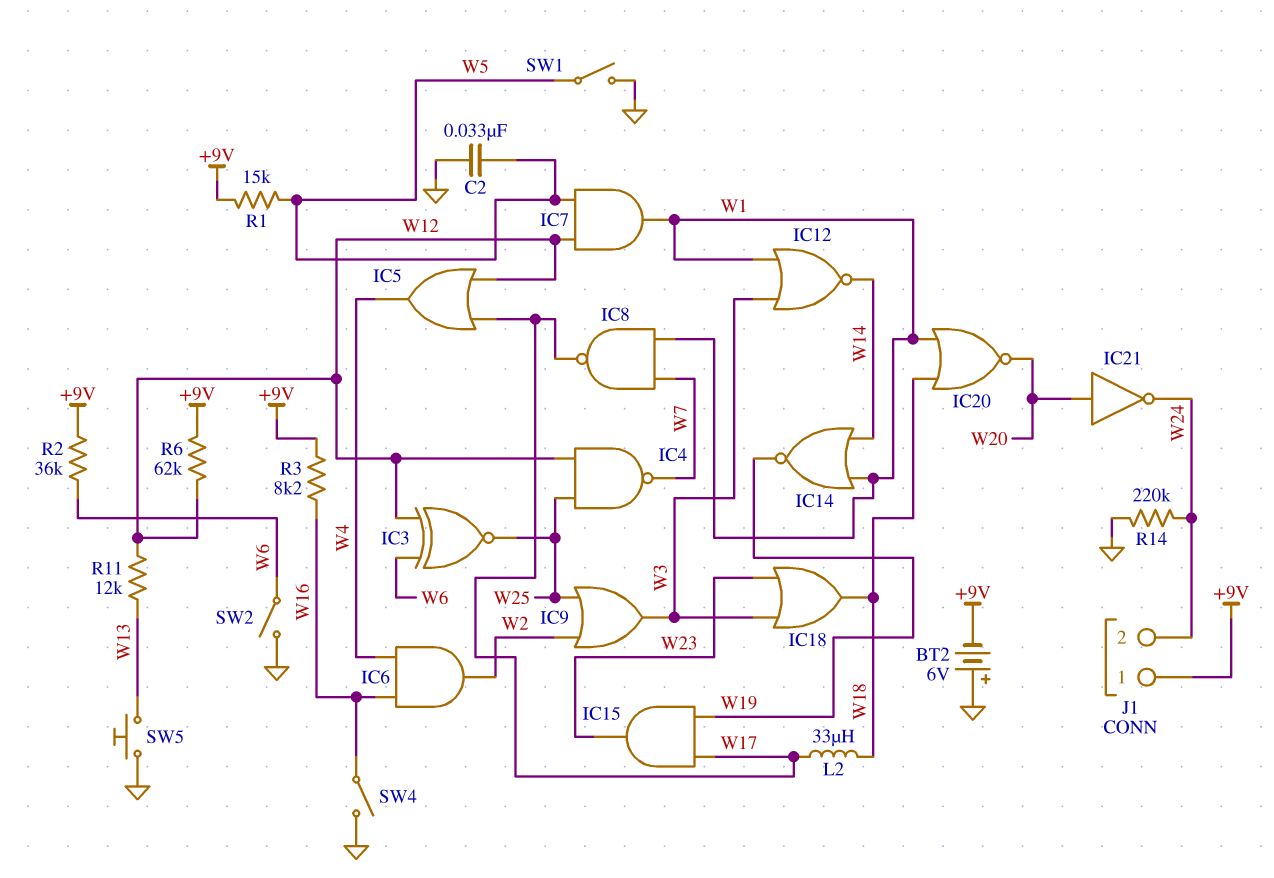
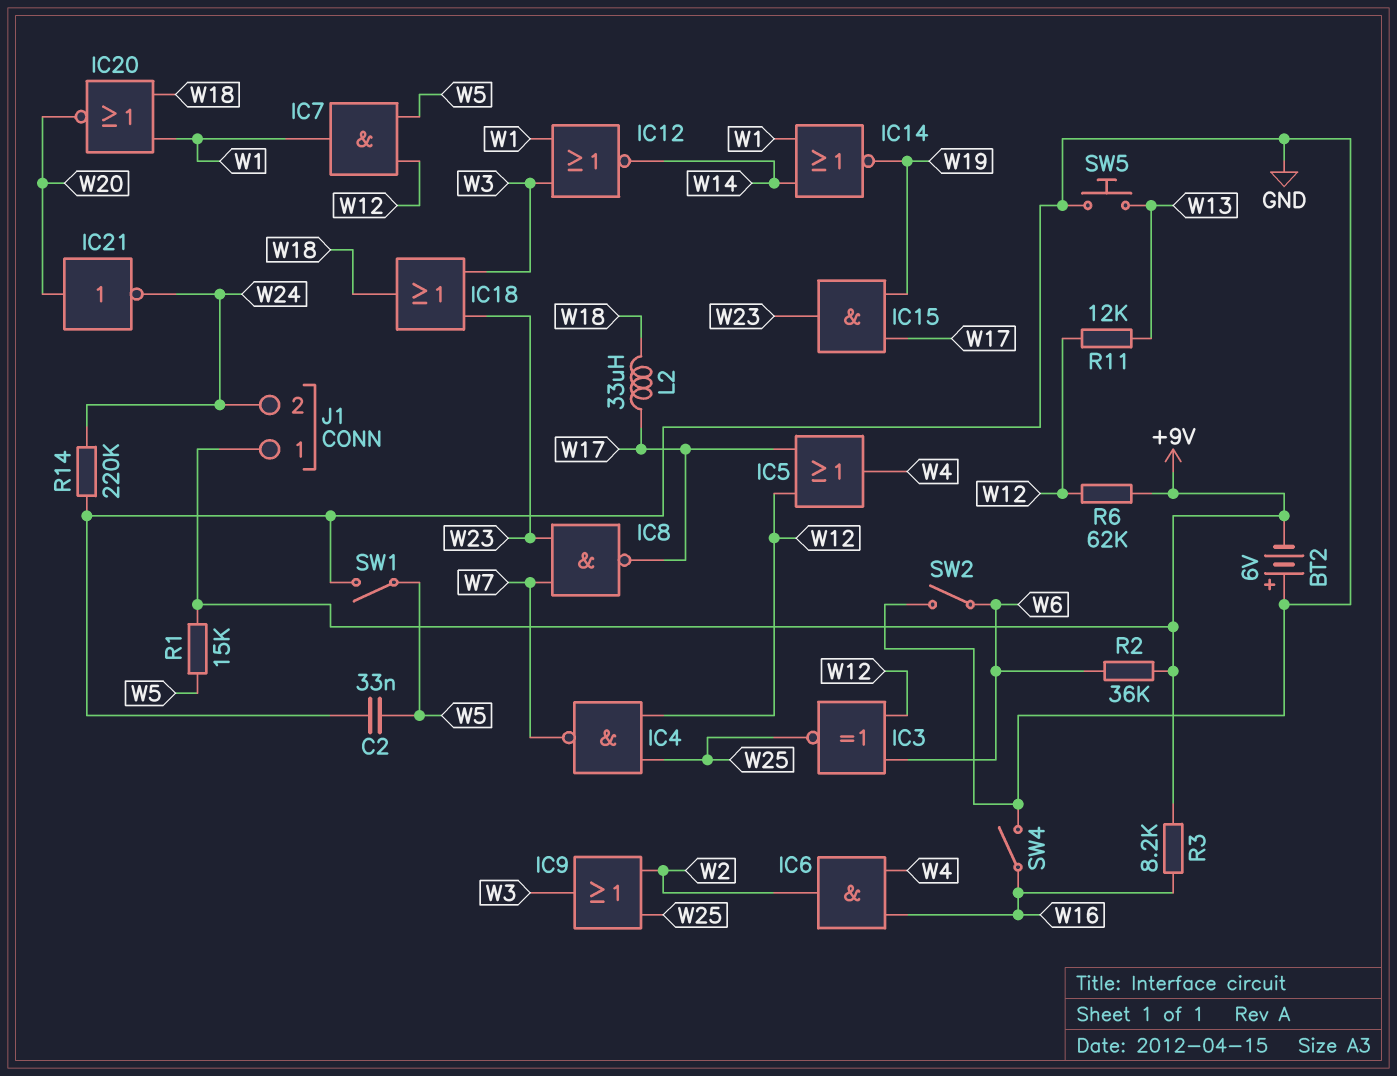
IC8: NAND (in W1, in W7, out W17) -> NAND (in W7, in W23, out W17)

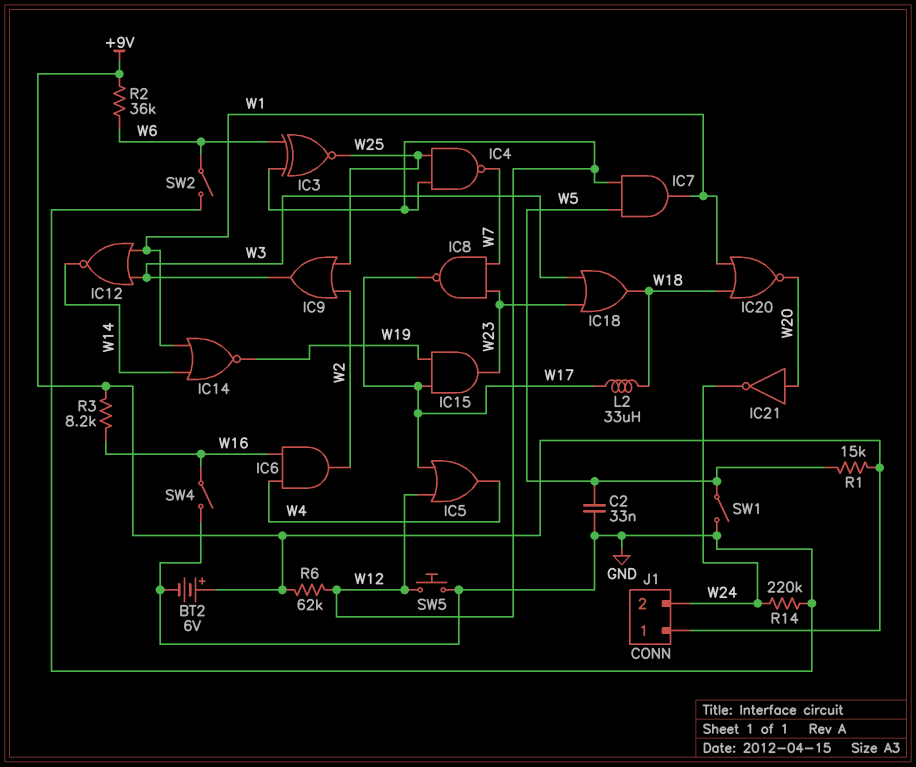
BT2: 6V (plus GND, minus +9V) -> 6V (plus +9V, minus GND)
R11: 12k (W12, W13) -> none
SW5: button (GND, W13) -> button (GND, W12)

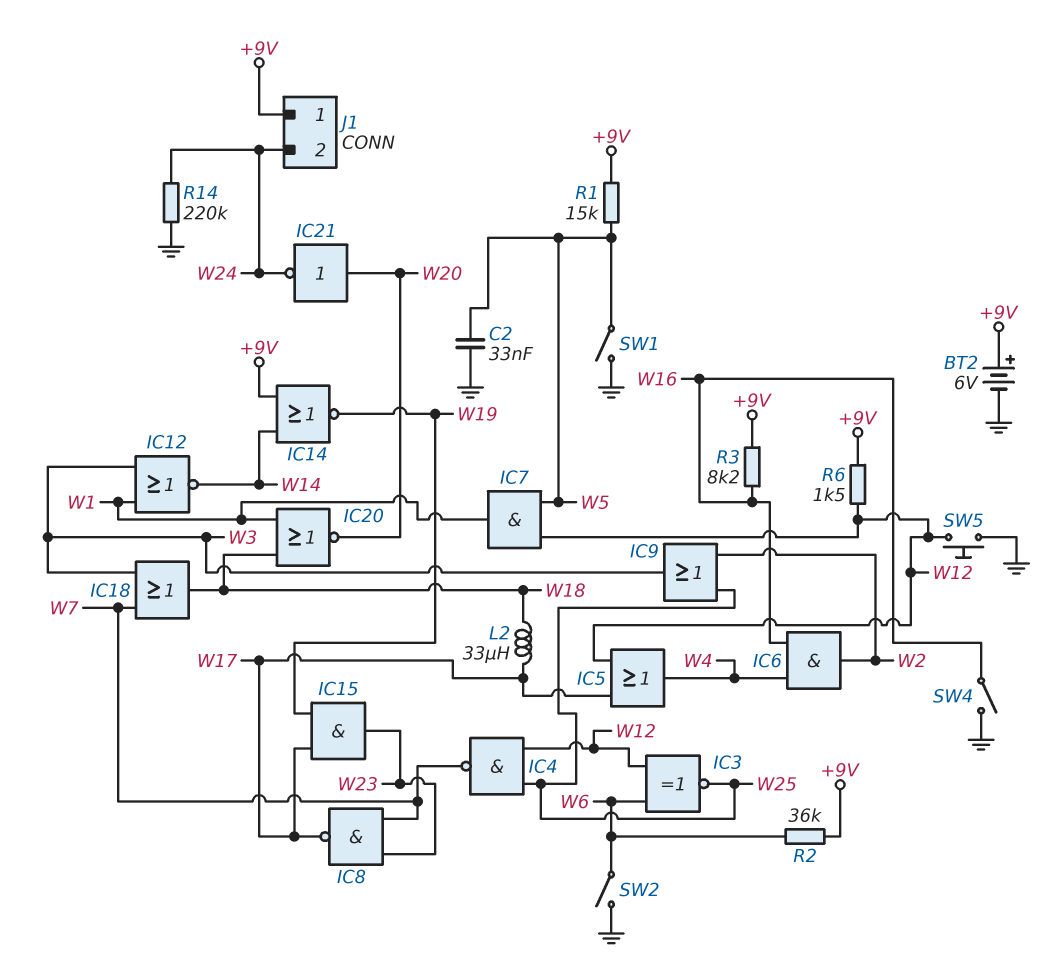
IC14: NOR (in W1, in W14, out W19) -> NOR (in +9V, in W14, out W19)
IC18: OR (in W3, in W23, out W18) -> OR (in W3, in W7, out W18)
R6: 62k (+9V, W12) -> 1.5k (+9V, W12)

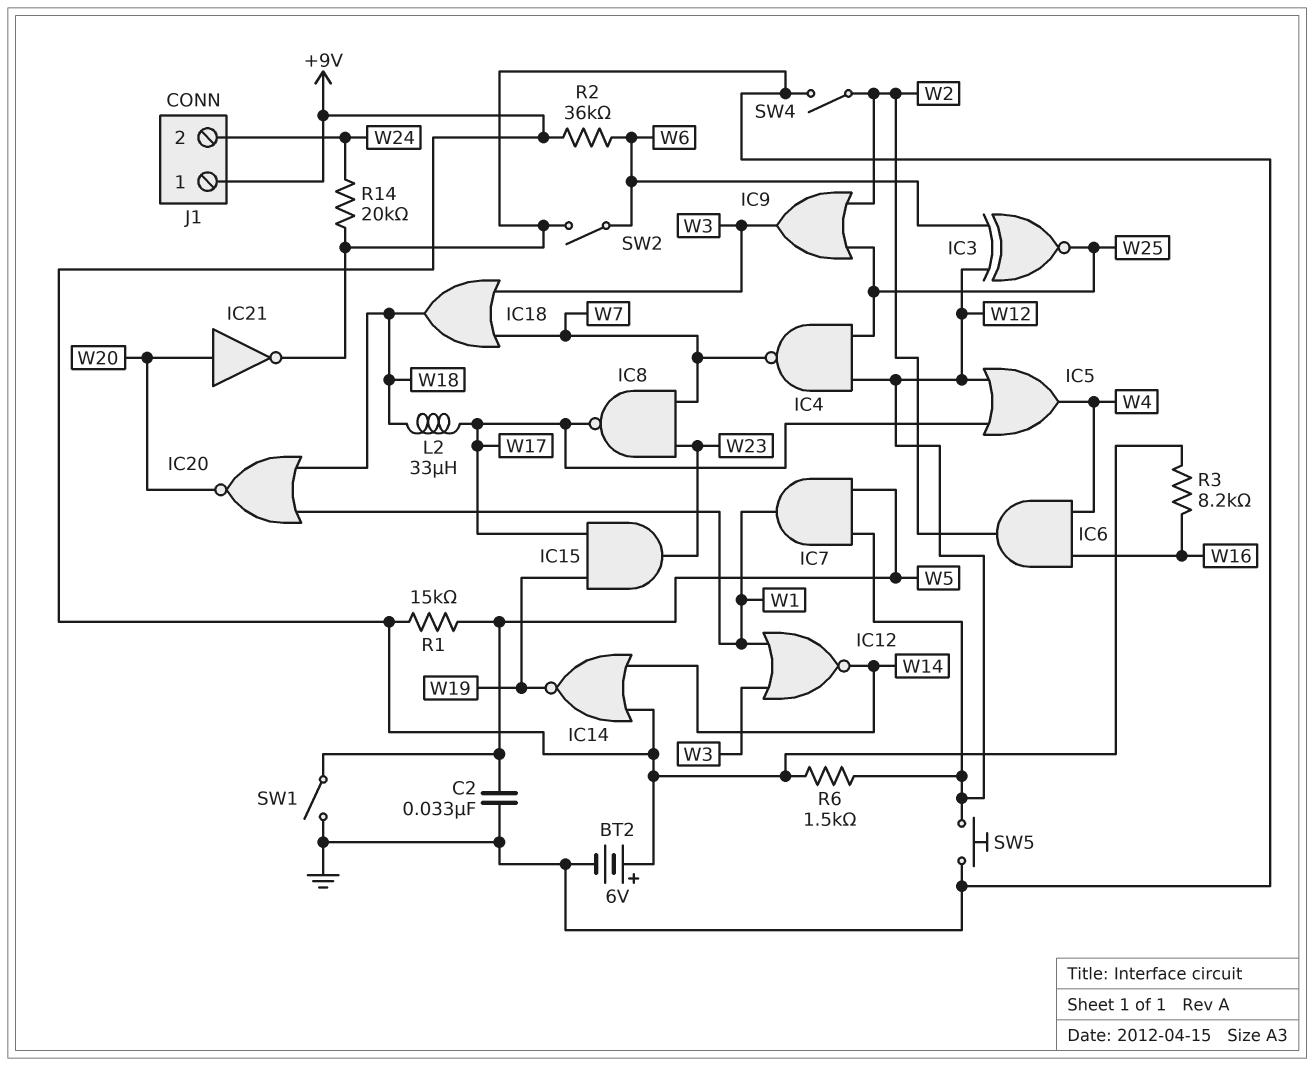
IC21: NOT (in W20, out W24) -> NOT (in W20, out GND)
R14: 220k (GND, W24) -> 20k (GND, W24)
SW4: switch (GND, W16) -> switch (GND, W2)

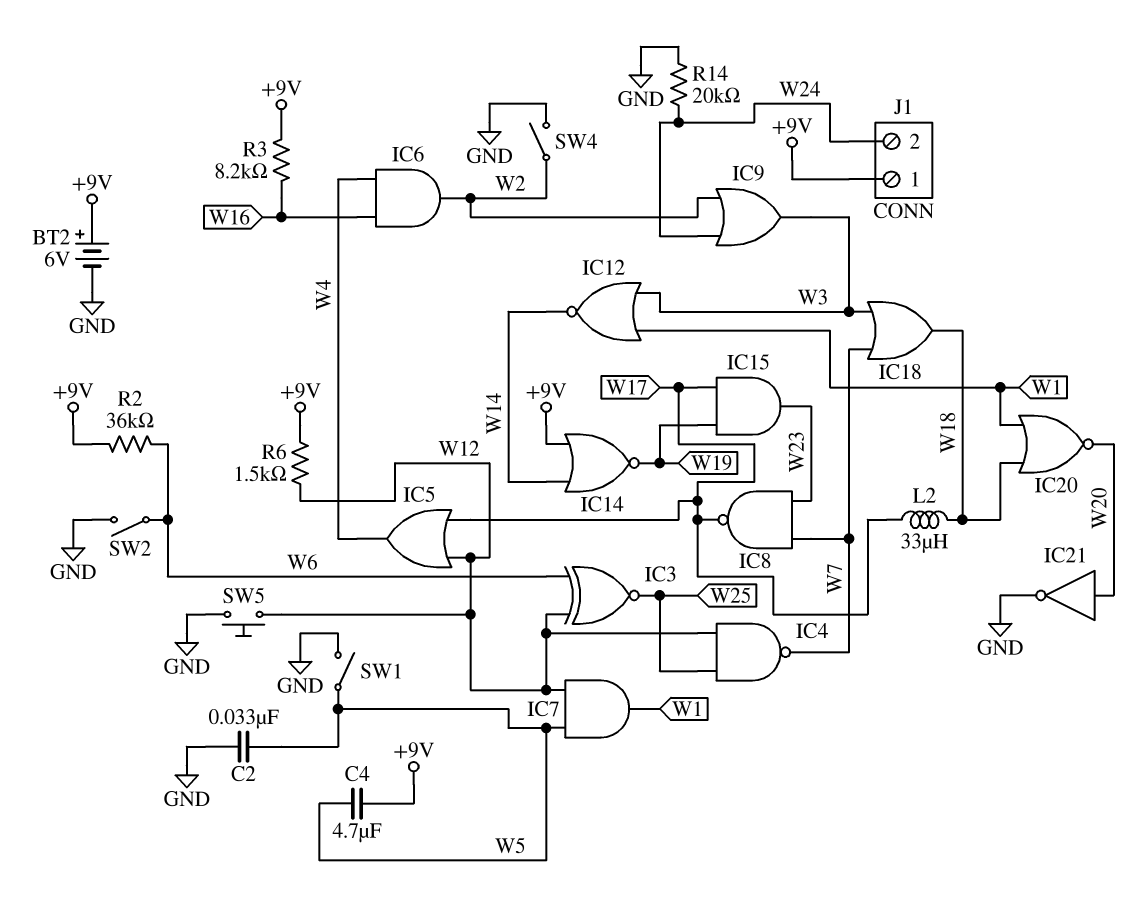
C4: none -> 4.7uF (+9V, W5)
IC9: OR (in W2, in W25, out W3) -> OR (in W2, in W24, out W3)
R1: 15k (+9V, W5) -> none

